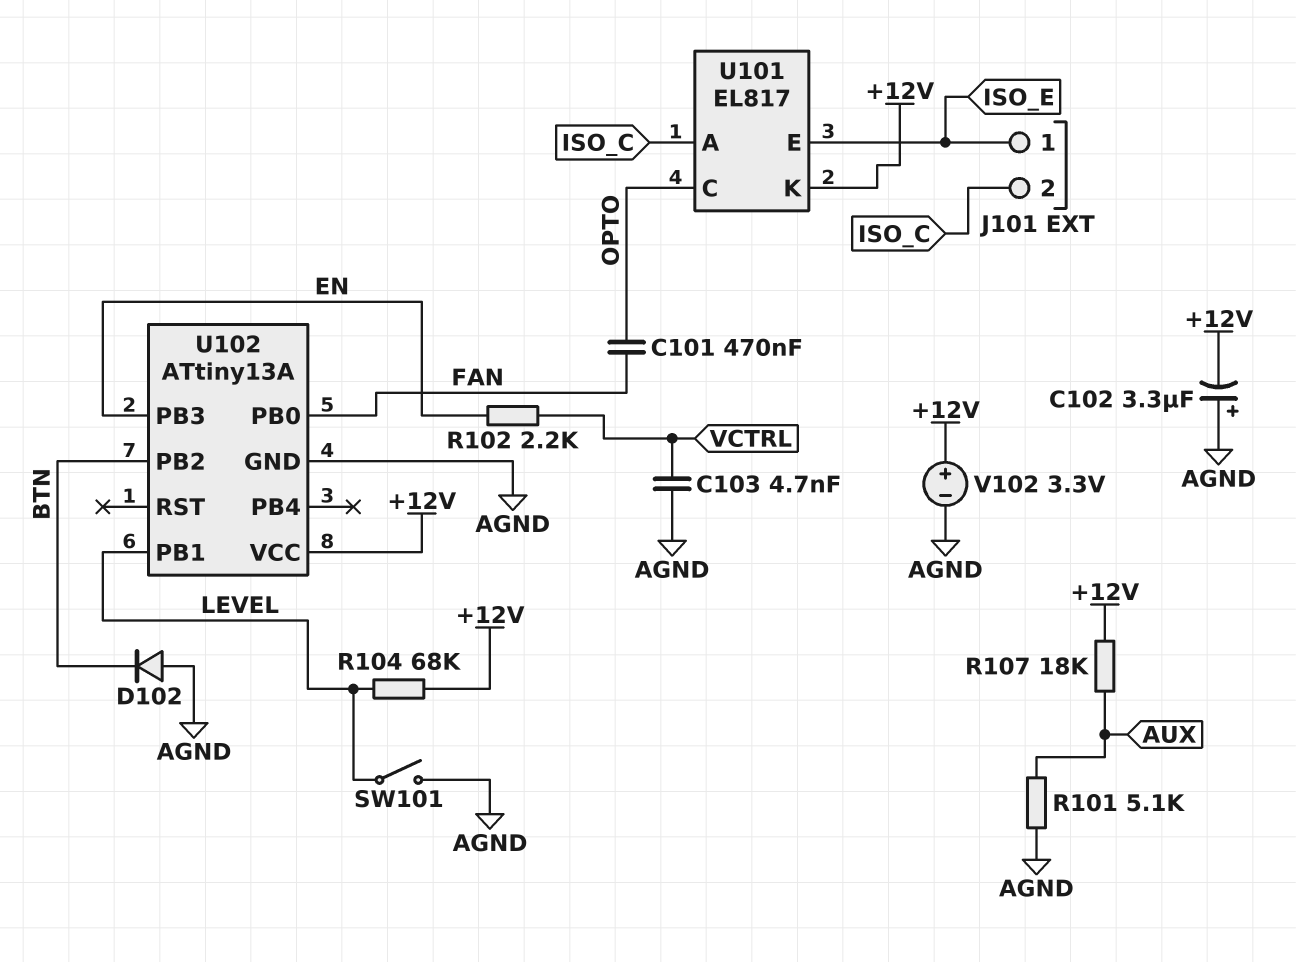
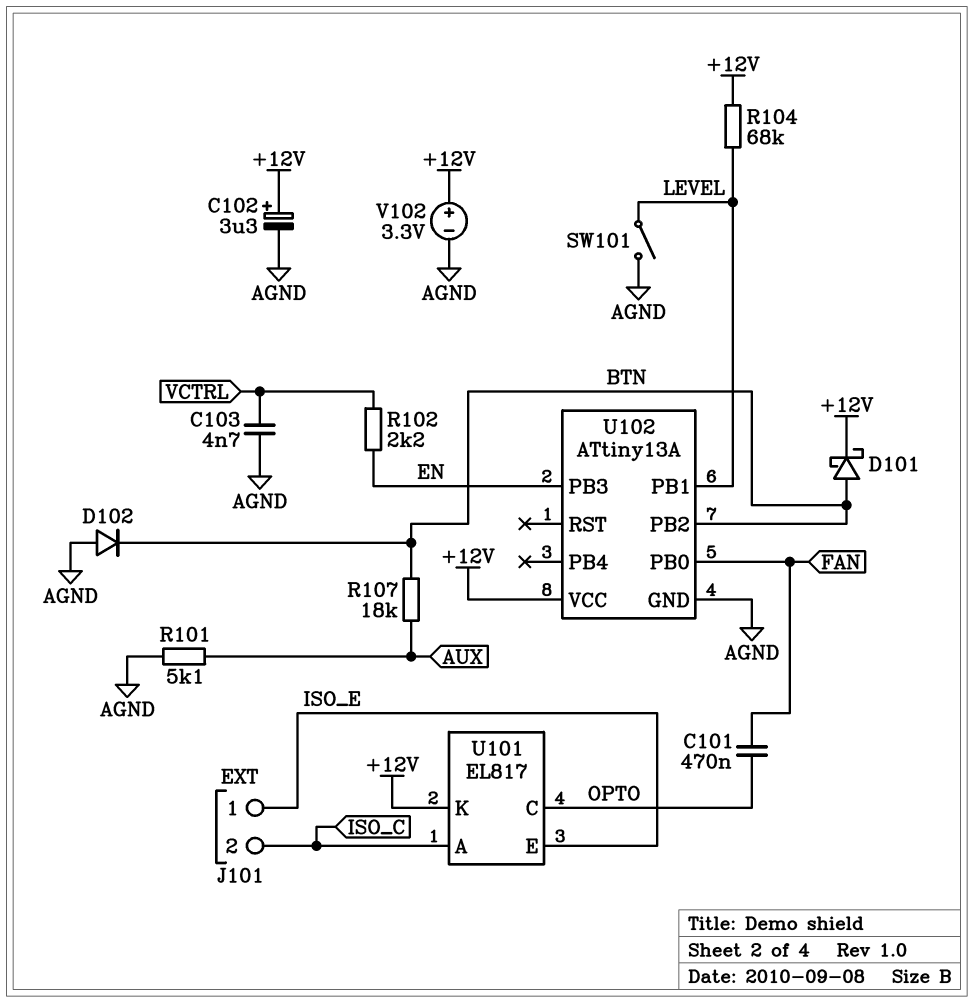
C102: 3.3uF (plus AGND, minus +12V) -> 3.3uF (plus +12V, minus AGND)
D101: none -> schottky (A BTN, K +12V)
R107: 18k (+12V, AUX) -> 18k (AUX, BTN)

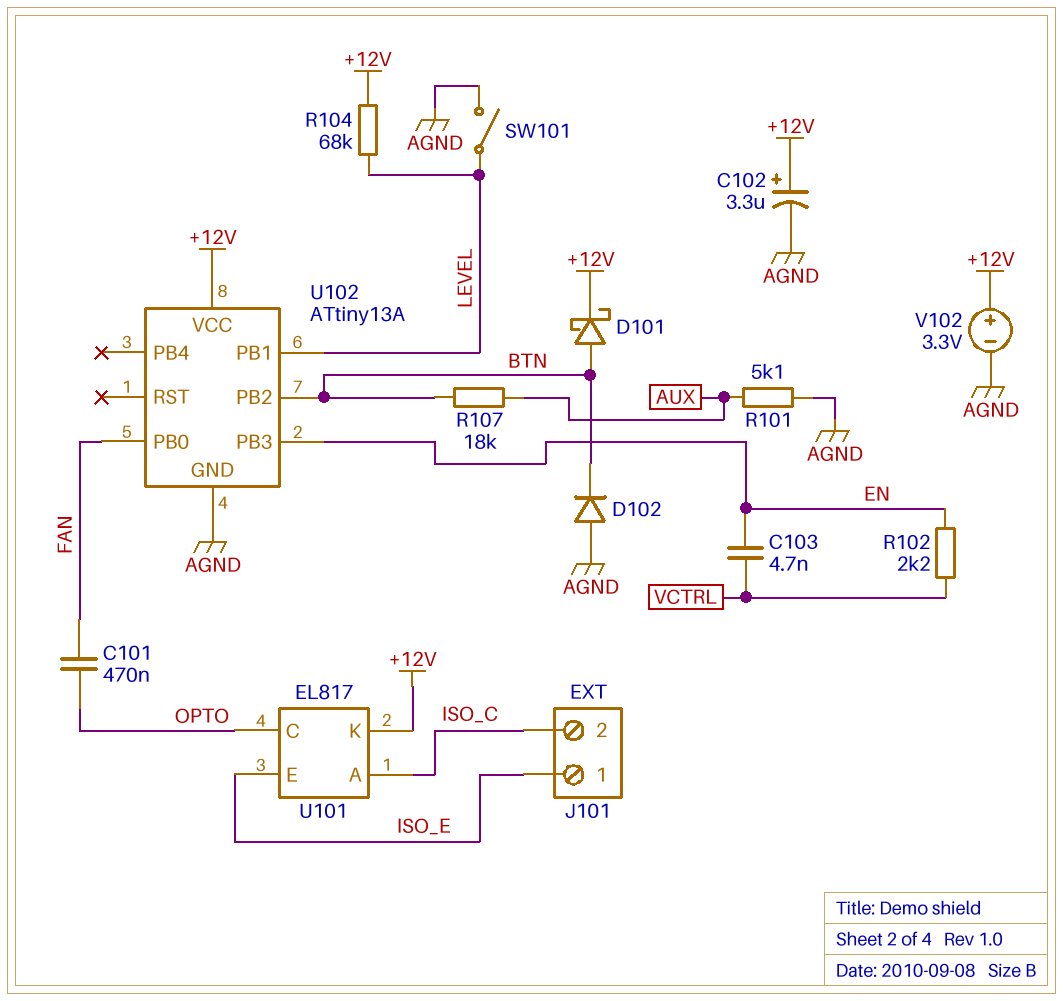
C103: 4.7nF (AGND, VCTRL) -> 4.7nF (EN, VCTRL)

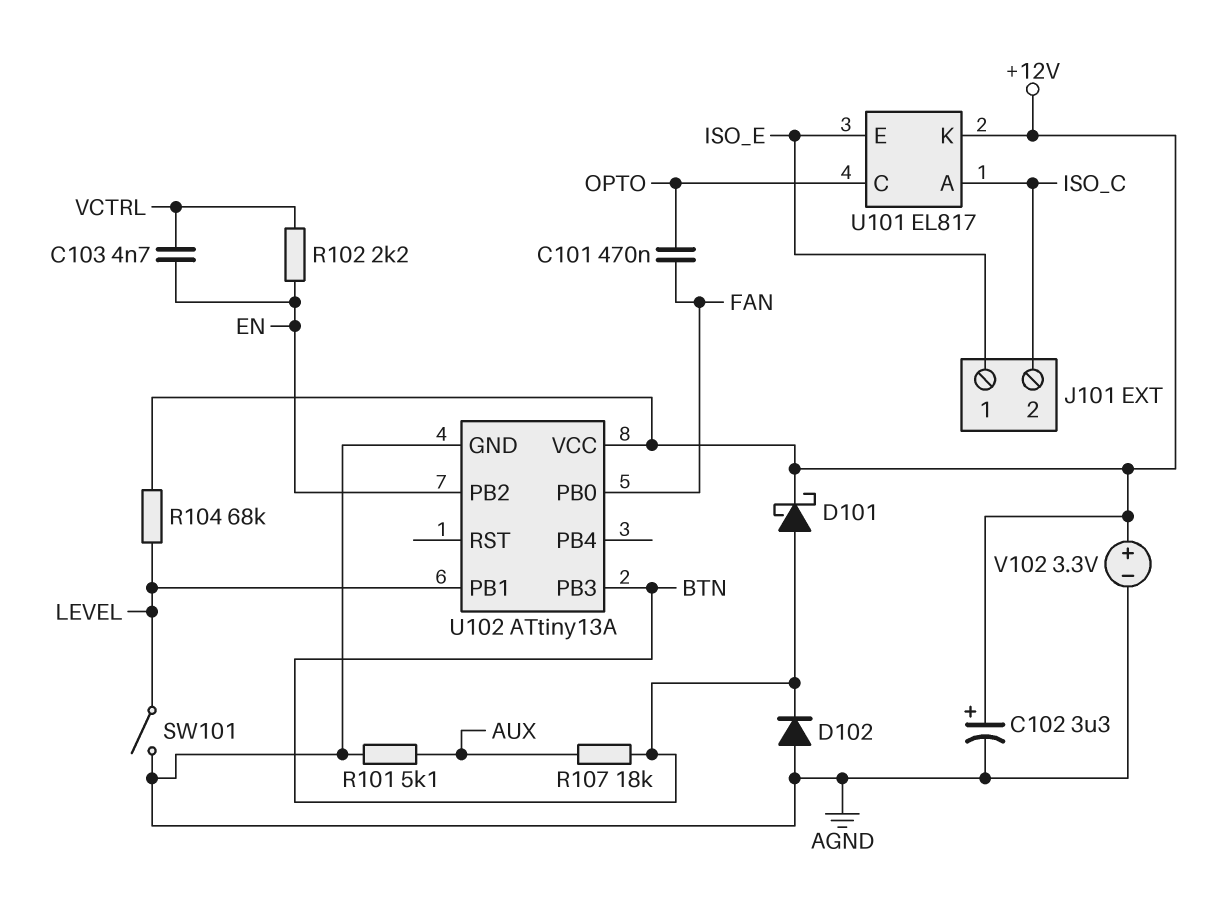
U102 pin PB2: BTN -> EN
U102 pin PB3: EN -> BTN

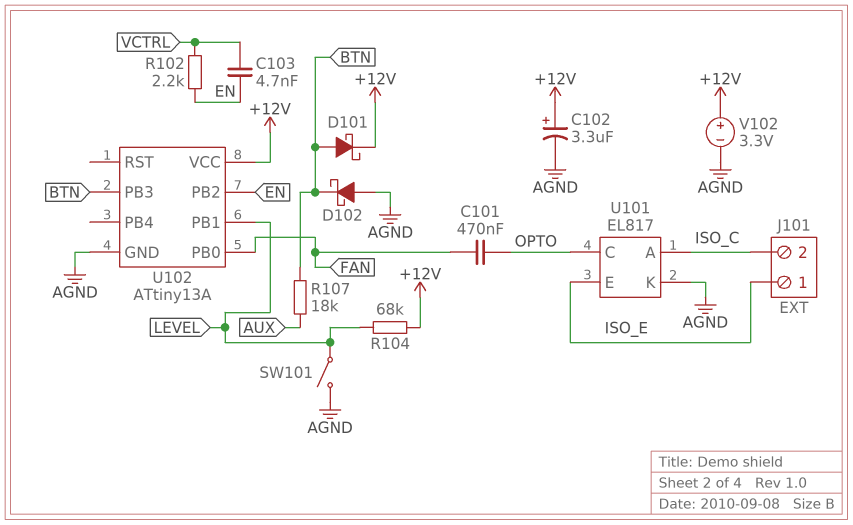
D102: diode (A AGND, K BTN) -> schottky (A AGND, K BTN)
R101: 5.1k (AGND, AUX) -> none
U101 pin K: +12V -> AGND

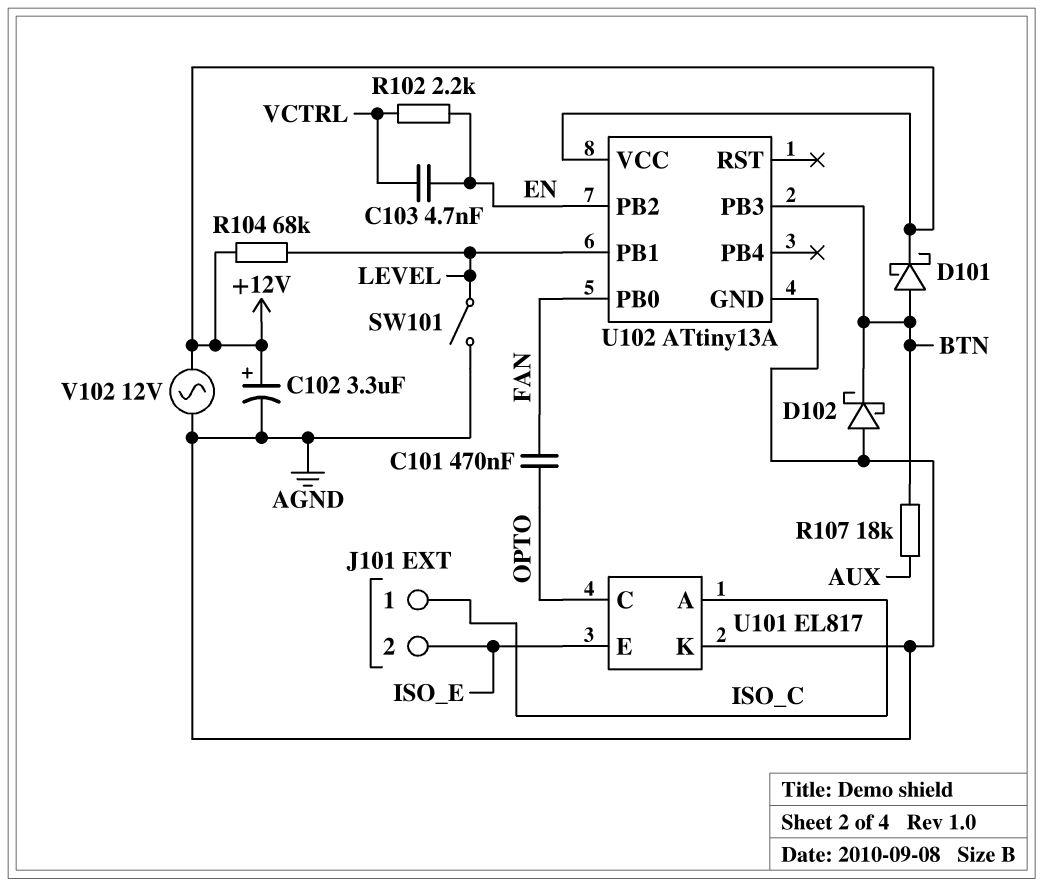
J101 pin 1: ISO_E -> ISO_C
J101 pin 2: ISO_C -> ISO_E
V102: 3.3V (plus +12V, minus AGND) -> AC 12V (+12V, AGND)

